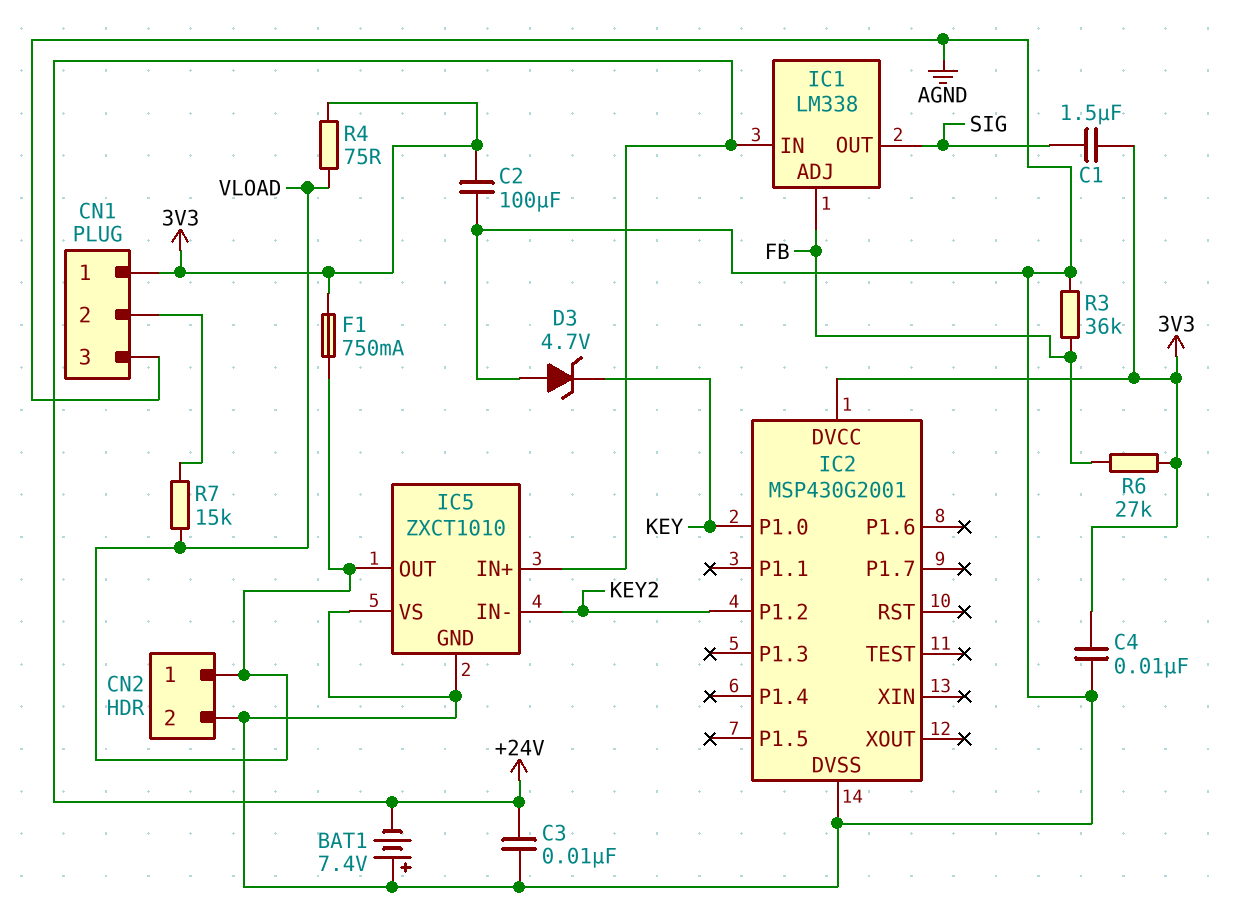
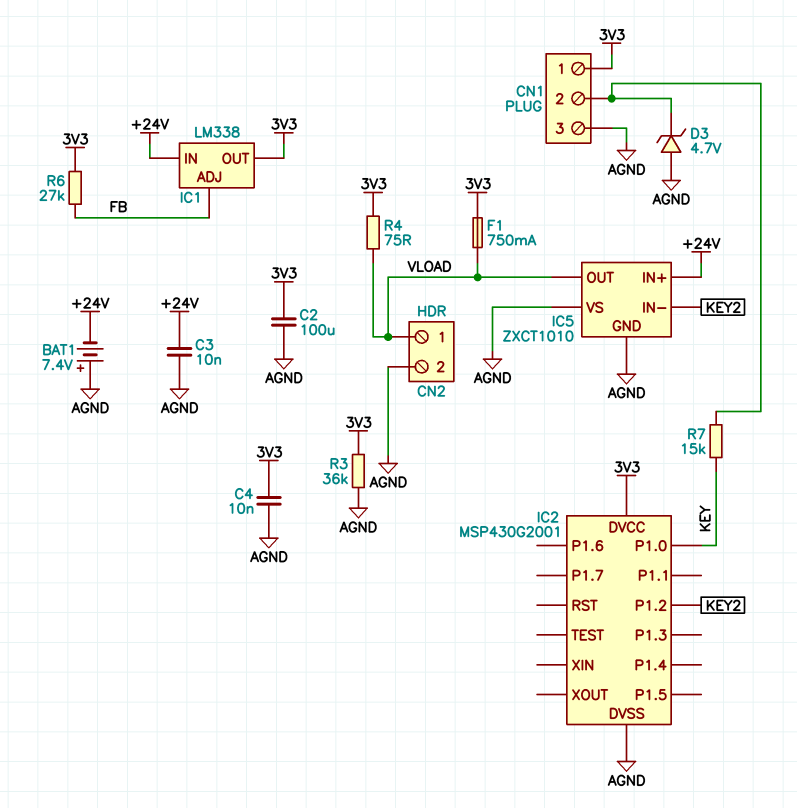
C1: 1.5uF (3V3, SIG) -> none
D3: zener 4.7V (A AGND, K KEY) -> zener 4.7V (A AGND, K CN1/2)
IC1 pin OUT: SIG -> 3V3
R3: 36k (AGND, FB) -> 36k (3V3, AGND)
R7: 15k (CN1/2, VLOAD) -> 15k (CN1/2, KEY)

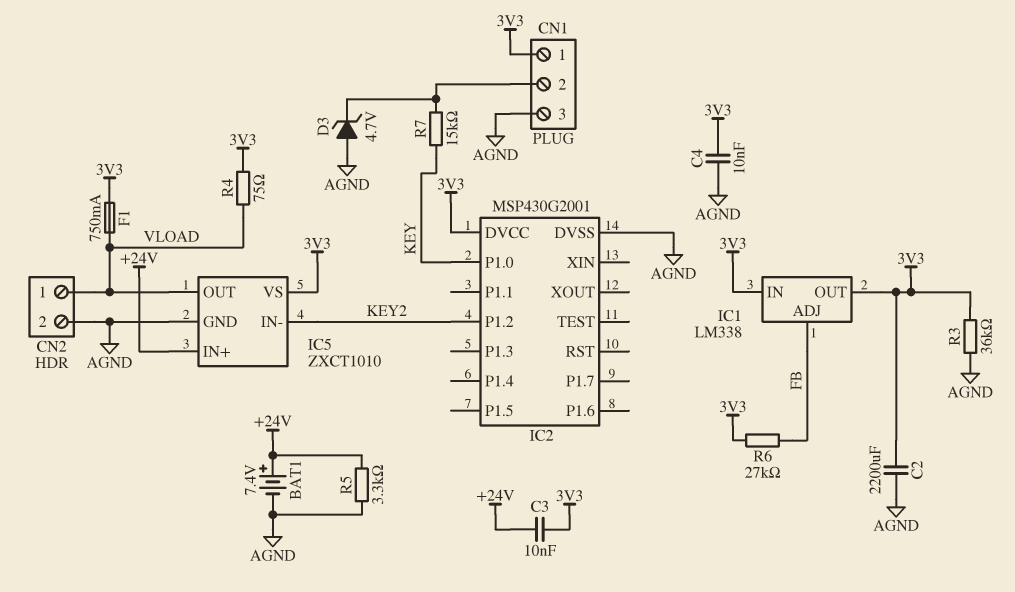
BAT1: 7.4V (plus AGND, minus +24V) -> 7.4V (plus +24V, minus AGND)
C2: 100uF (3V3, AGND) -> 2200uF (3V3, AGND)
C3: 10nF (+24V, AGND) -> 10nF (+24V, 3V3)
IC1 pin IN: +24V -> 3V3
IC5 pin VS: AGND -> 3V3
R5: none -> 3.3k (+24V, AGND)

